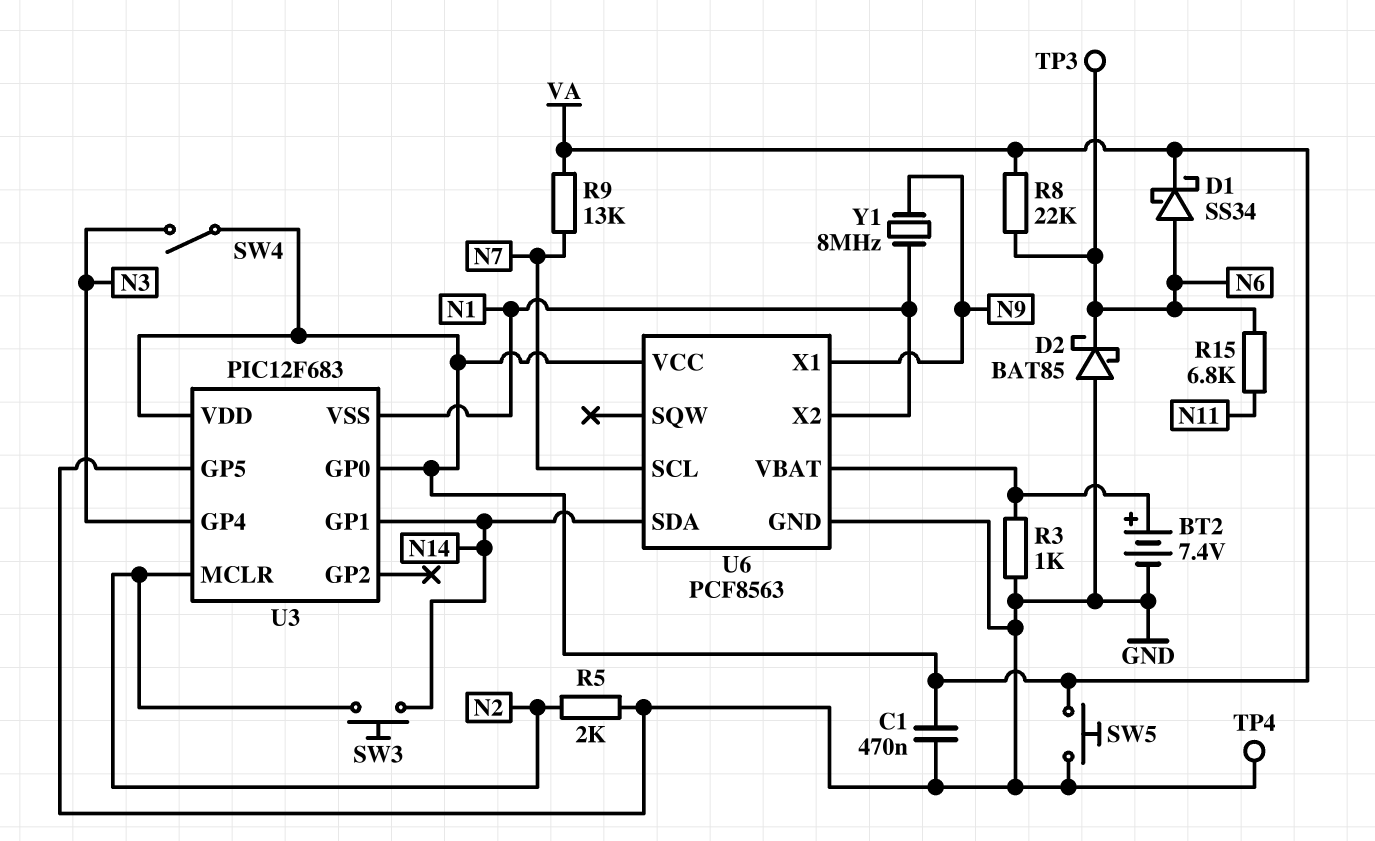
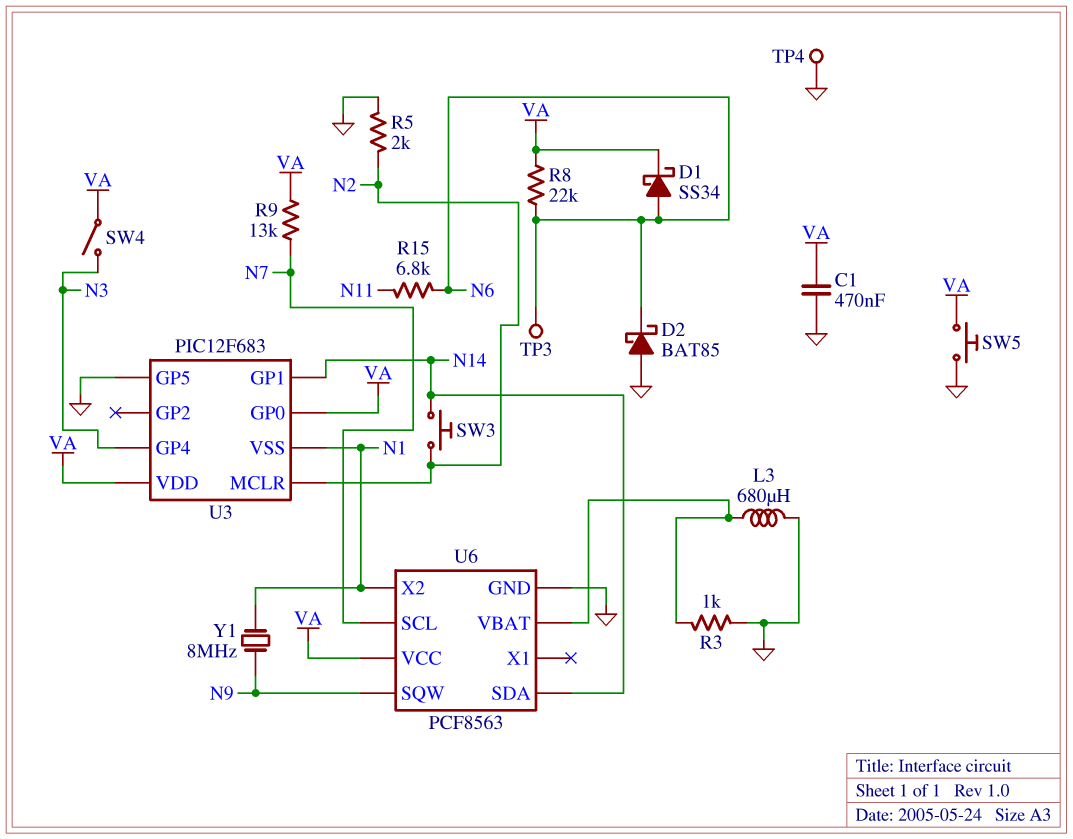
BT2: 7.4V (plus U6/VBAT, minus GND) -> none
L3: none -> 680uH (GND, U6/VBAT)
U6 pin SQW: none -> N9
U6 pin X1: N9 -> none

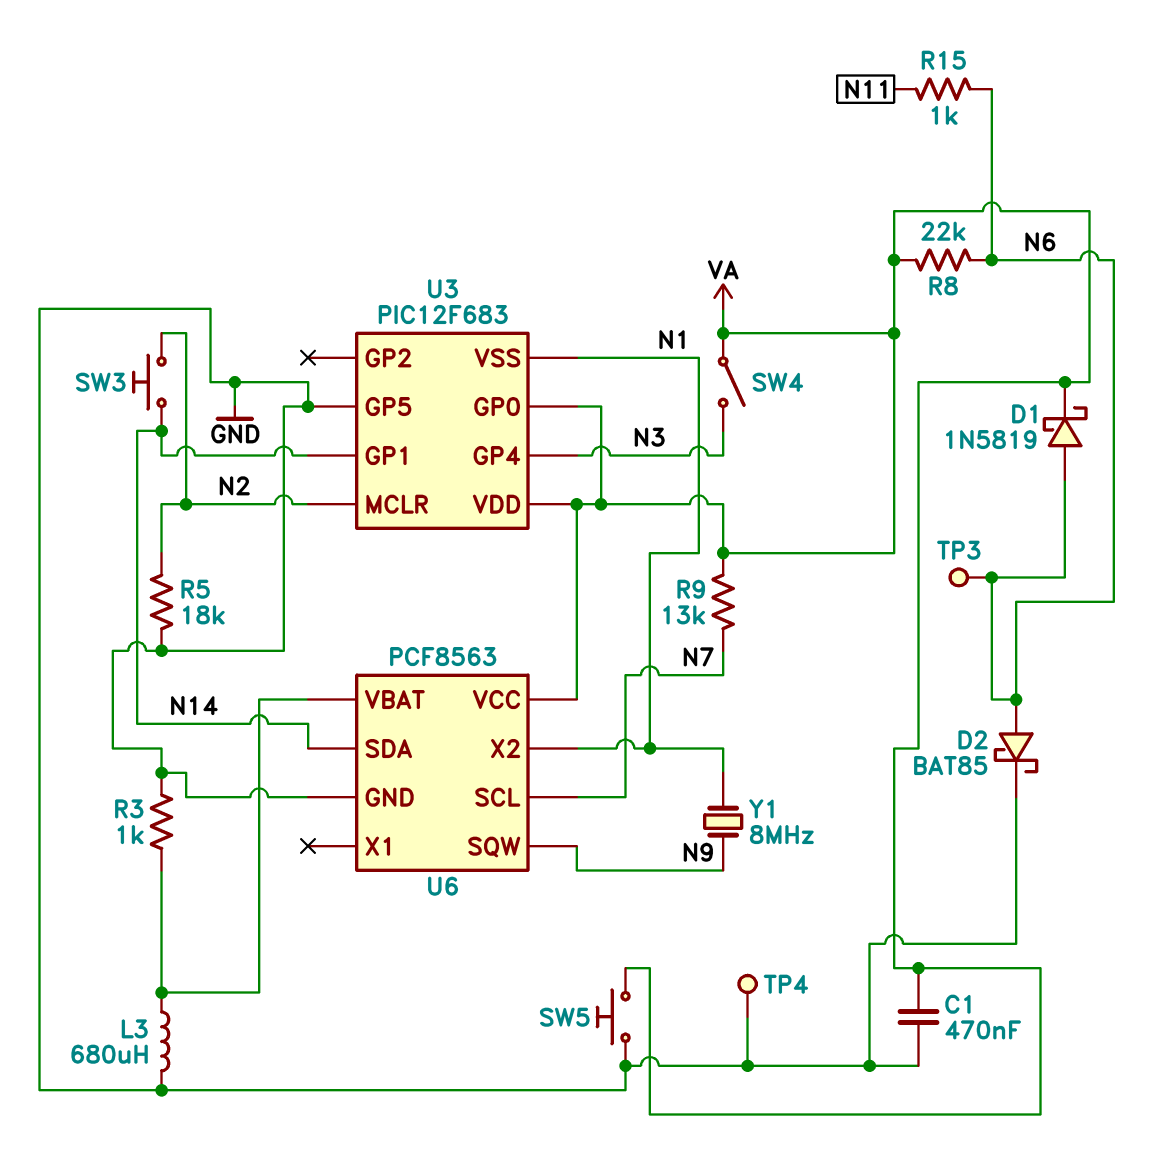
D1: schottky SS34 (A N6, K VA) -> schottky 1N5819 (A N6, K VA)
D2: schottky BAT85 (A GND, K N6) -> schottky BAT85 (A N6, K GND)
R5: 2k (GND, N2) -> 18k (GND, N2)
R15: 6.8k (N6, N11) -> 1k (N6, N11)

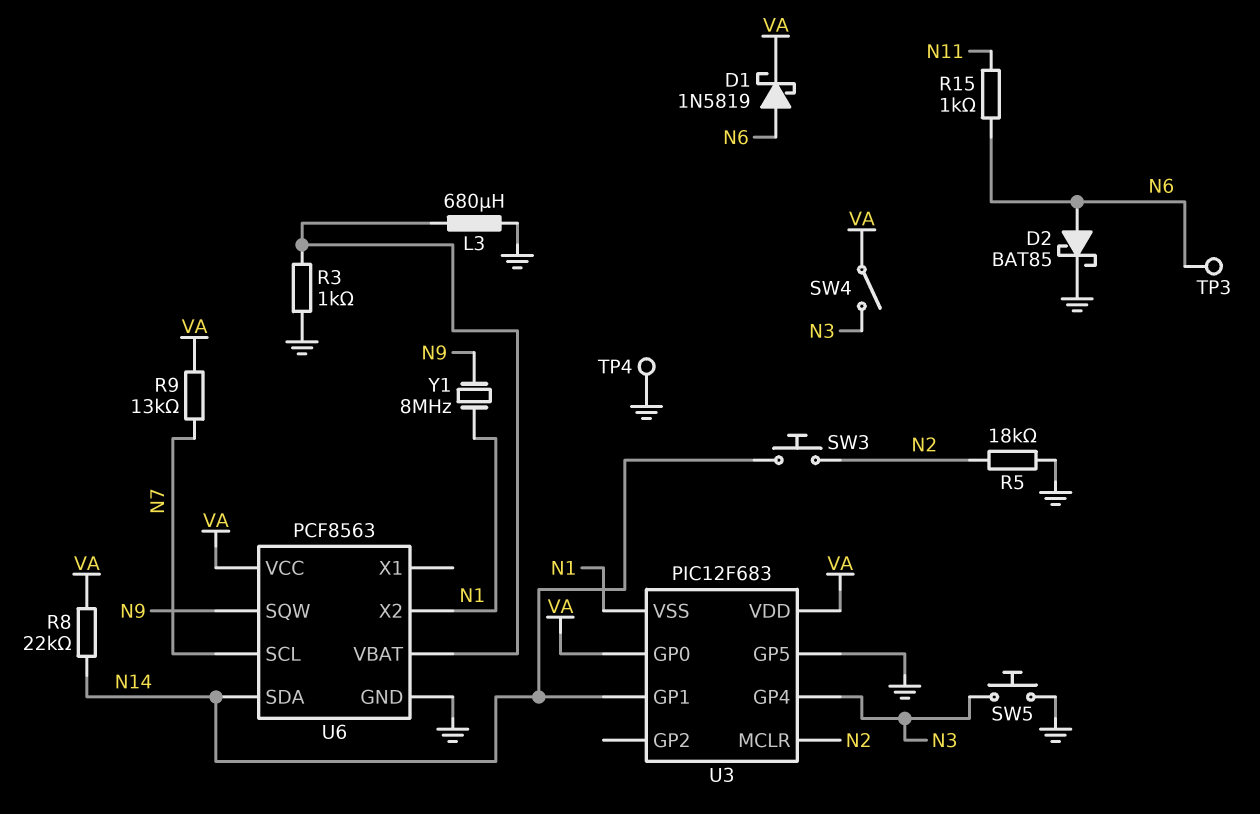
C1: 470nF (GND, VA) -> none
R8: 22k (N6, VA) -> 22k (N14, VA)
SW5: button (GND, VA) -> button (GND, N3)

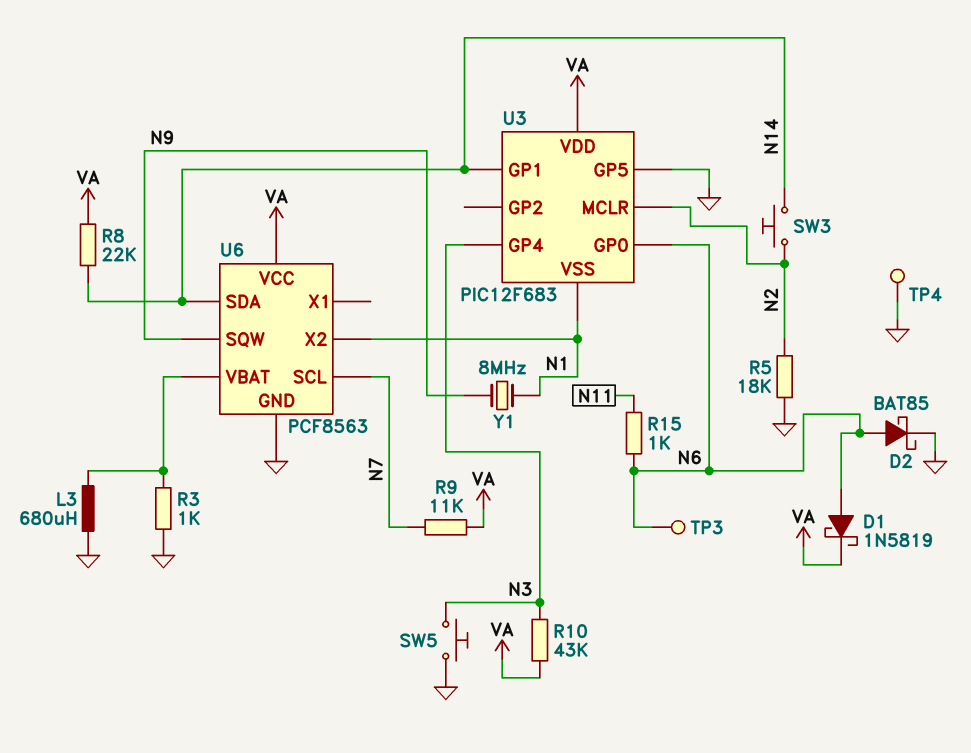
R9: 13k (N7, VA) -> 11k (N7, VA)
R10: none -> 43k (N3, VA)
SW4: switch (N3, VA) -> none
U3 pin GP0: VA -> N6

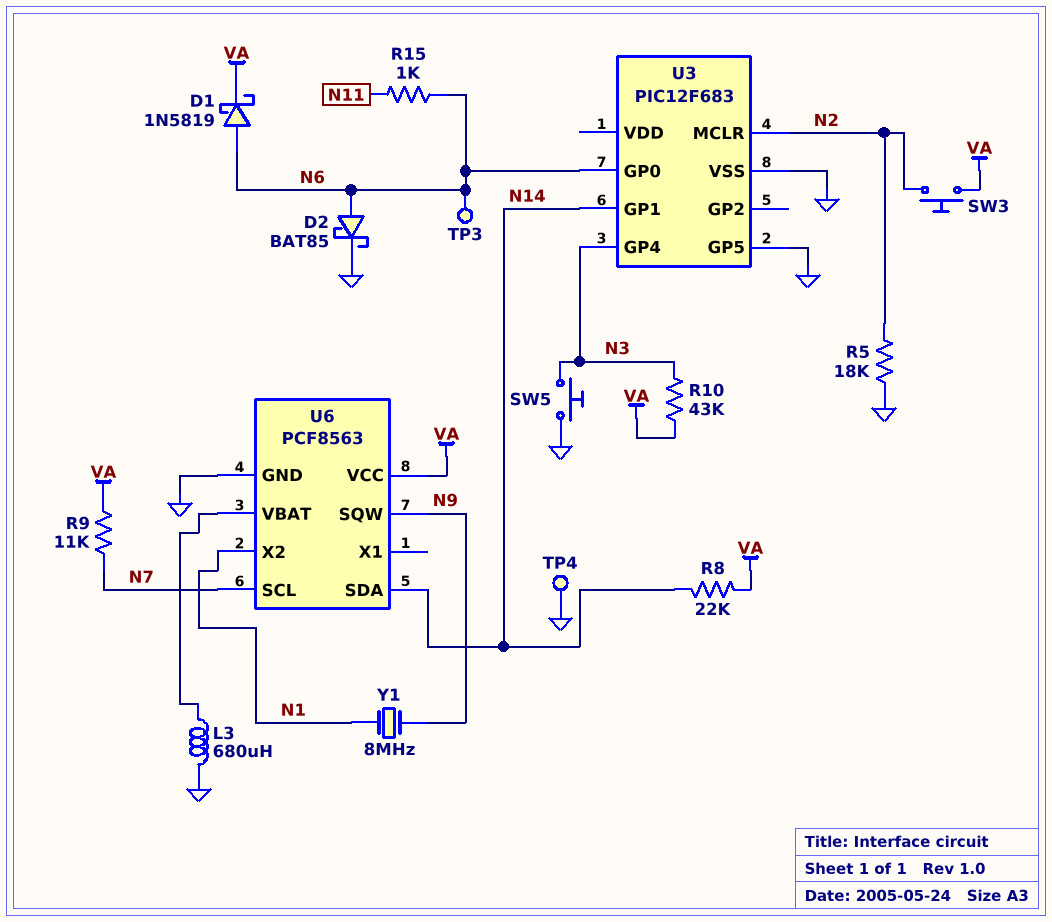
R3: 1k (GND, U6/VBAT) -> none
SW3: button (N2, N14) -> button (N2, VA)
U3 pin VDD: VA -> none
U3 pin VSS: N1 -> GND

